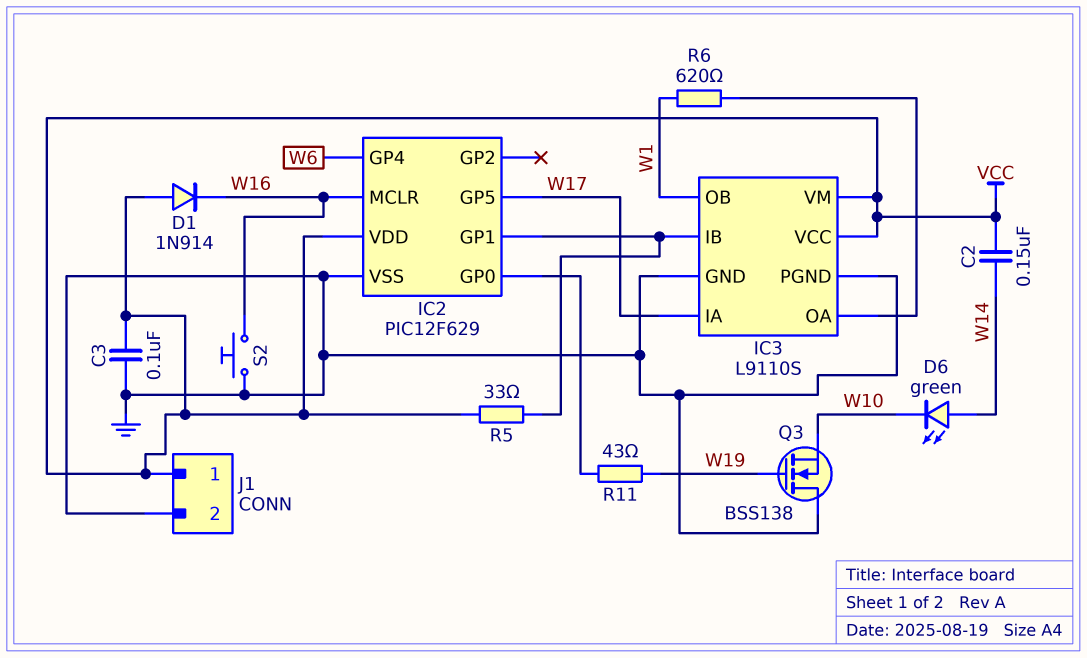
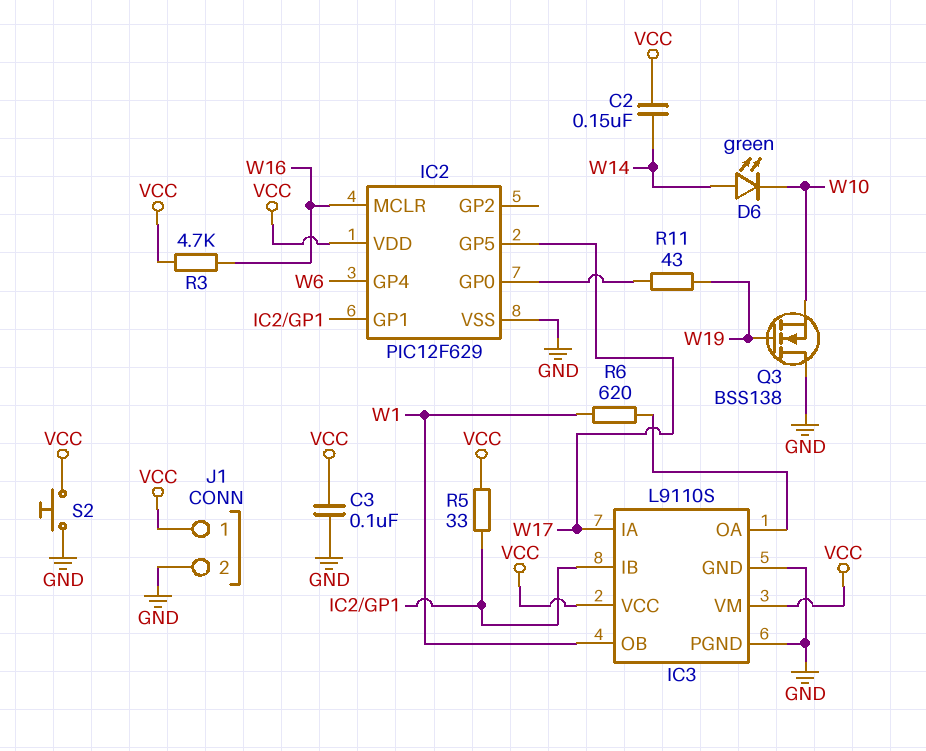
D1: diode 1N914 (A VCC, K W16) -> none
R3: none -> 4.7k (VCC, W16)
S2: button (GND, W16) -> button (GND, VCC)

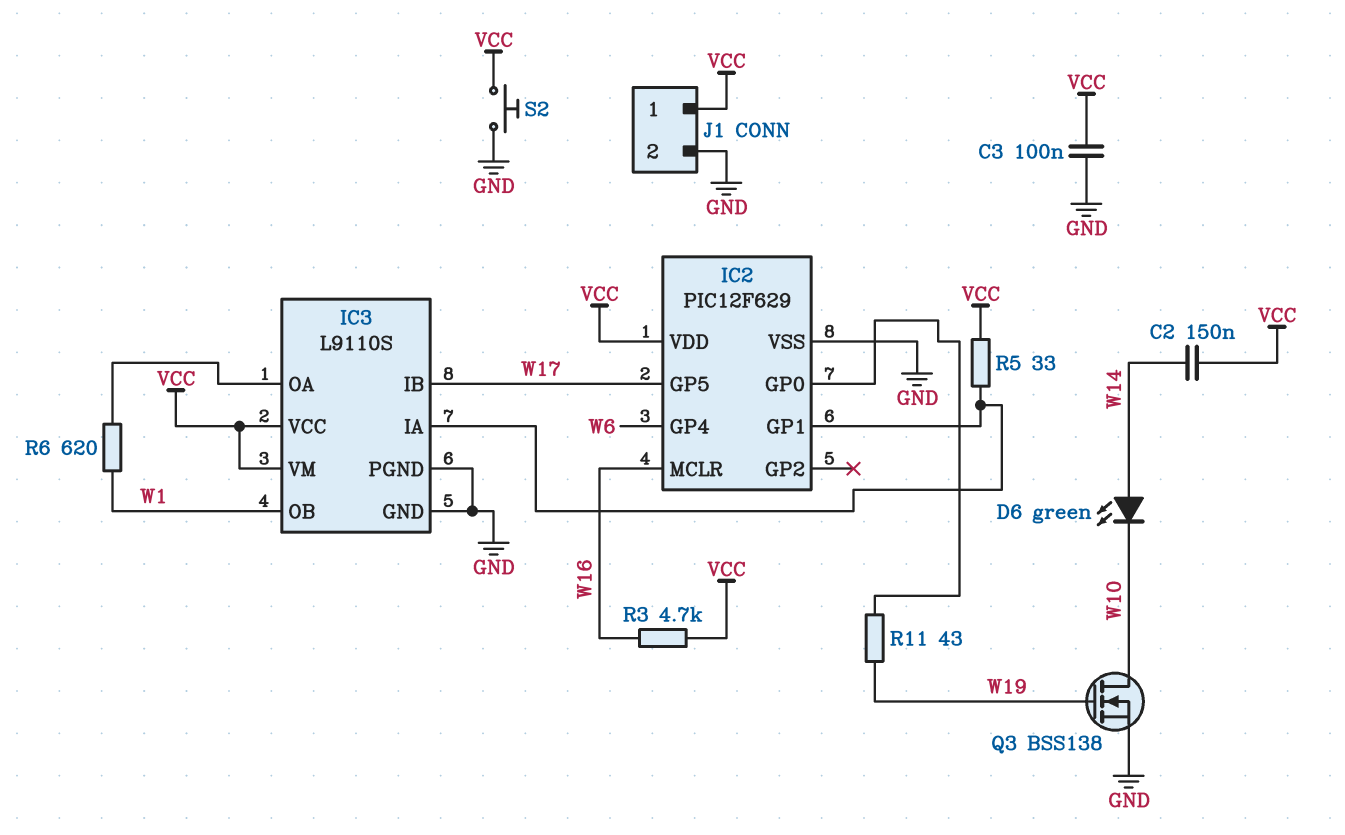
IC3 pin IA: W17 -> IC2/GP1
IC3 pin IB: IC2/GP1 -> W17
Q3: NMOS BSS138 (G W19, D GND, S W10) -> NMOS BSS138 (G W19, D W10, S GND)

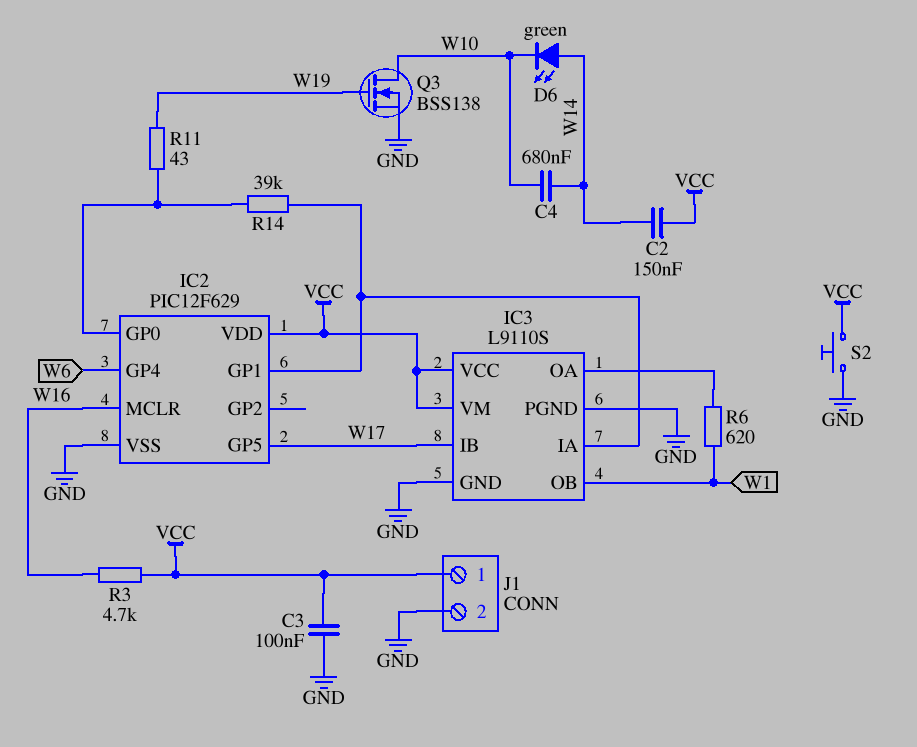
C4: none -> 680nF (W10, W14)
R5: 33 (IC2/GP1, VCC) -> none
R14: none -> 39k (IC2/GP0, IC2/GP1)

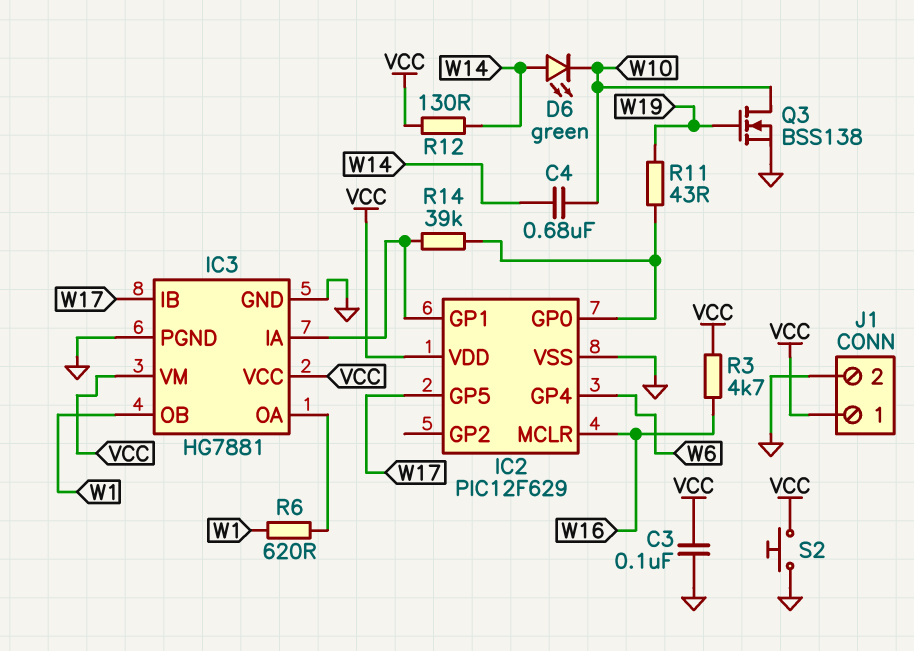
C2: 150nF (VCC, W14) -> none
IC3: L9110S -> HG7881
R12: none -> 130 (VCC, W14)

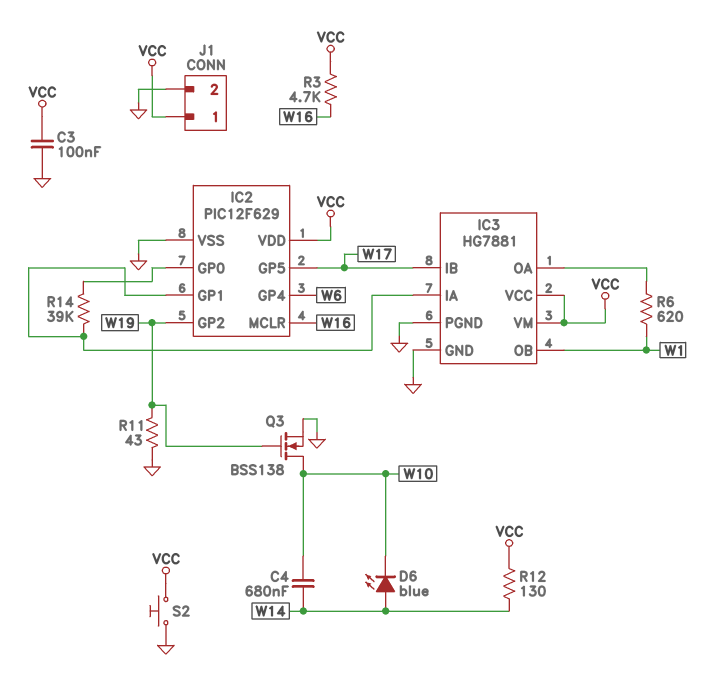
D6: LED green (A W14, K W10) -> LED blue (A W14, K W10)
IC2 pin GP2: none -> W19
R11: 43 (IC2/GP0, W19) -> 43 (GND, W19)

